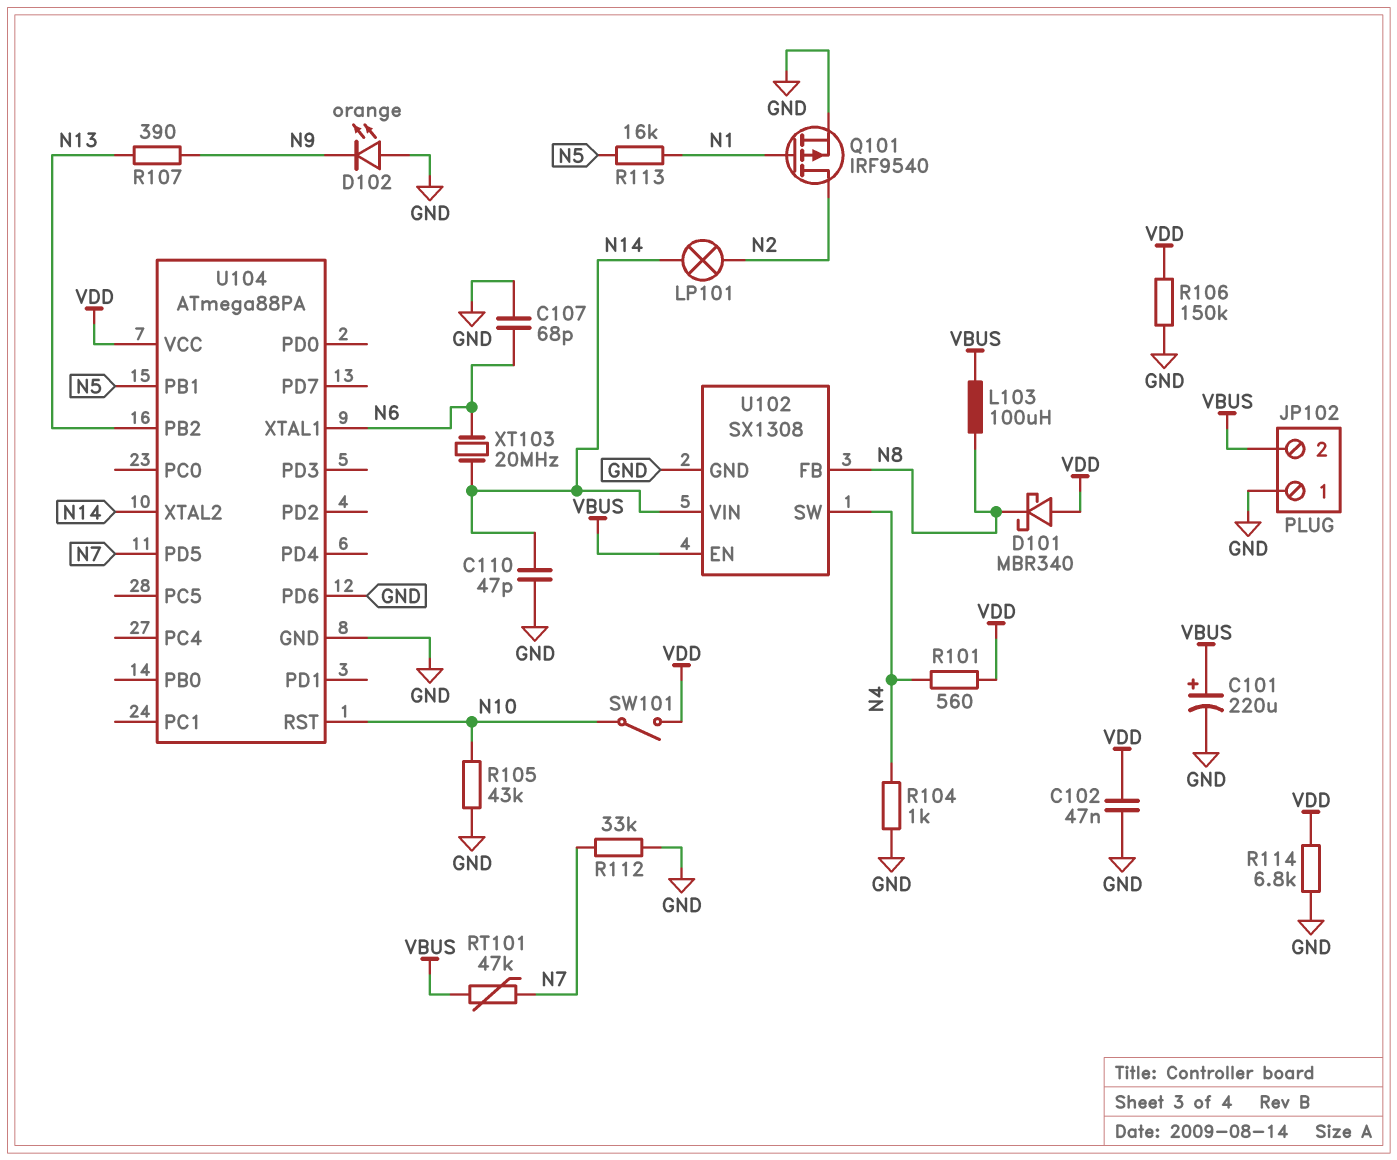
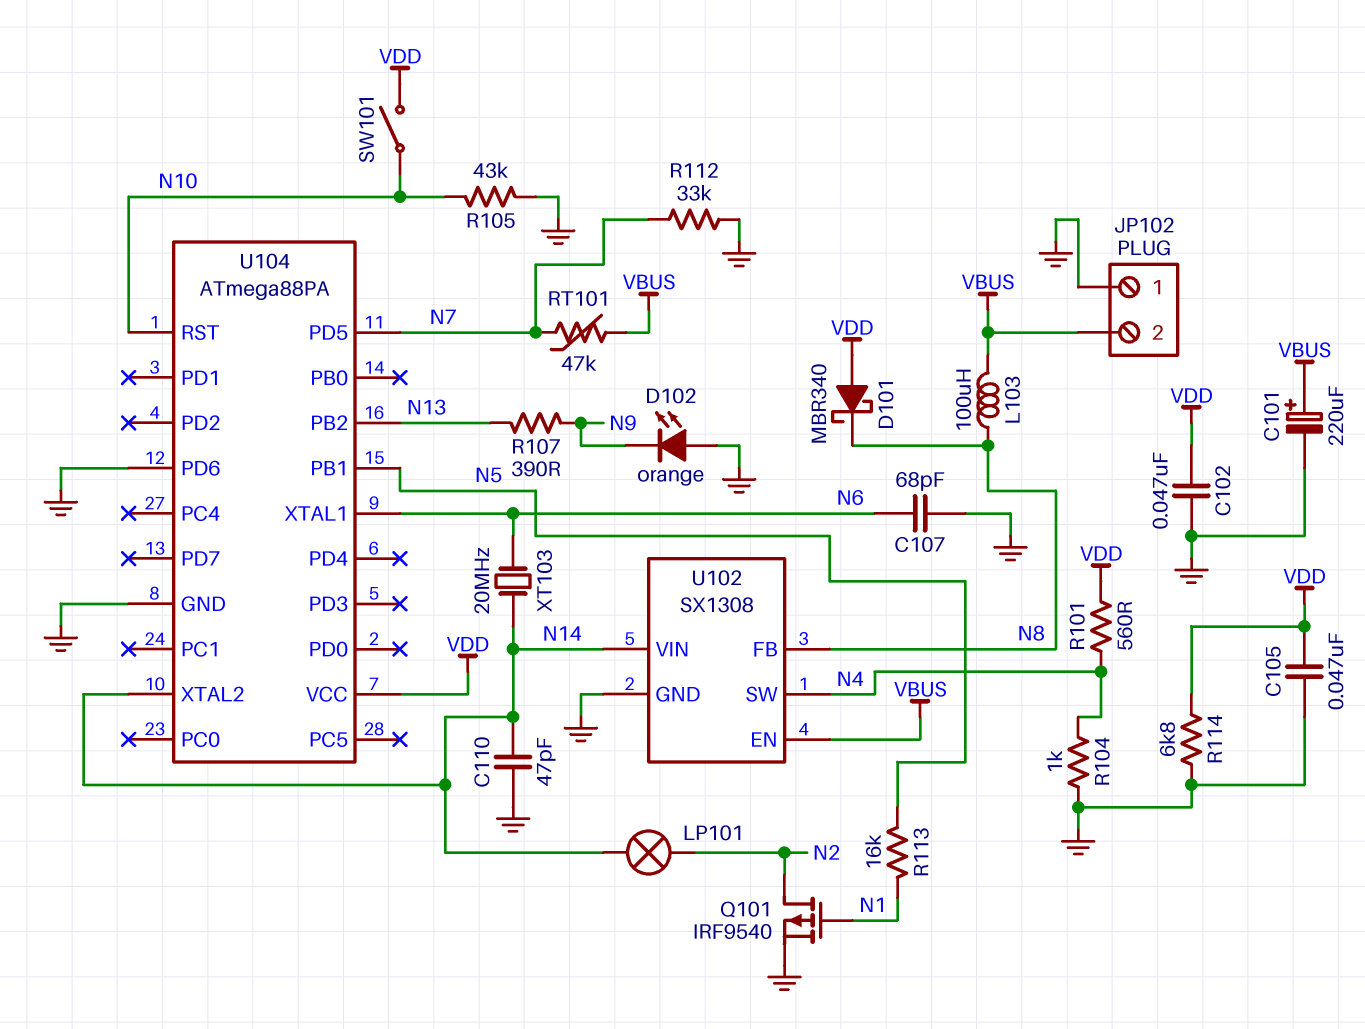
C105: none -> 47nF (GND, VDD)
R106: 150k (GND, VDD) -> none

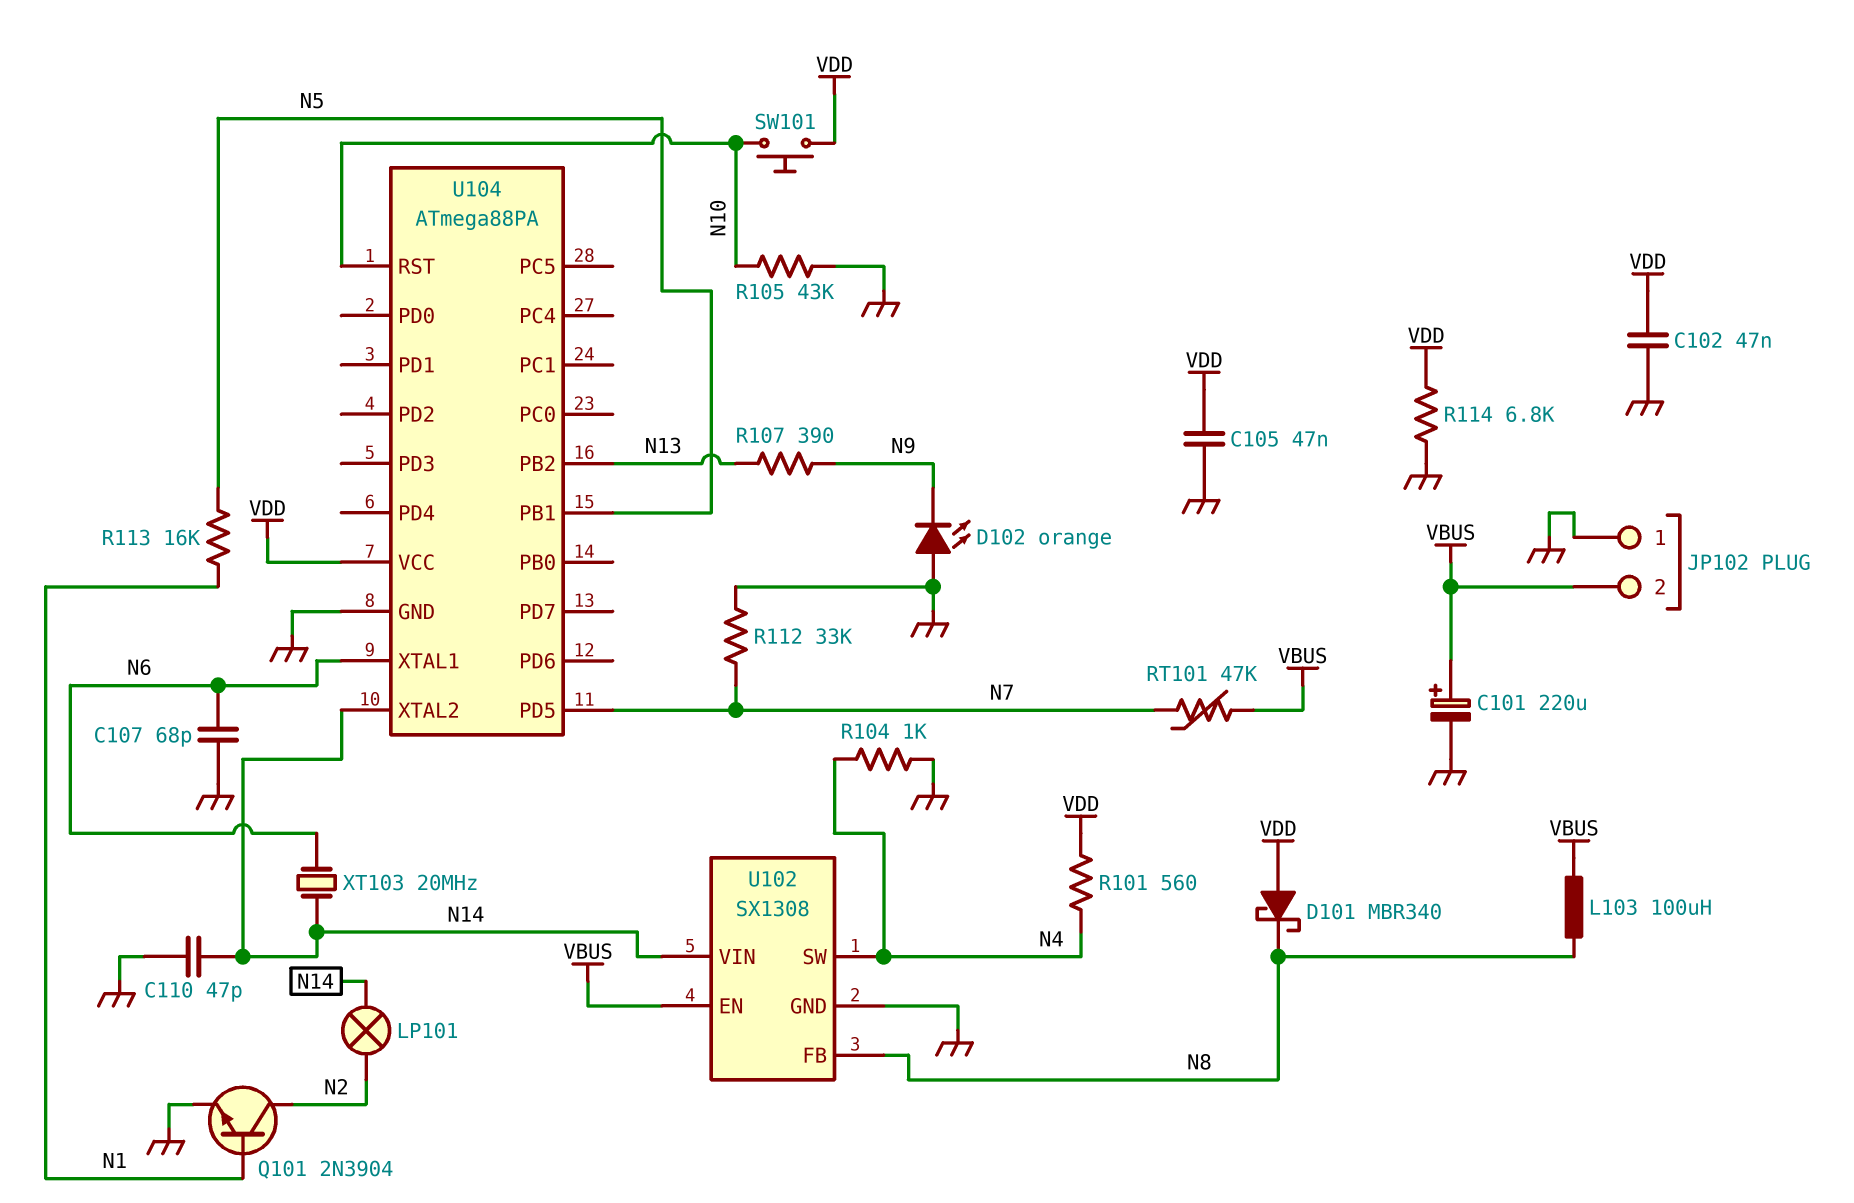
Q101: PMOS IRF9540 (G N1, D N2, S GND) -> NPN 2N3904 (B N1, C N2, E GND)
SW101: switch (N10, VDD) -> button (N10, VDD)
U104 pin PD6: GND -> none

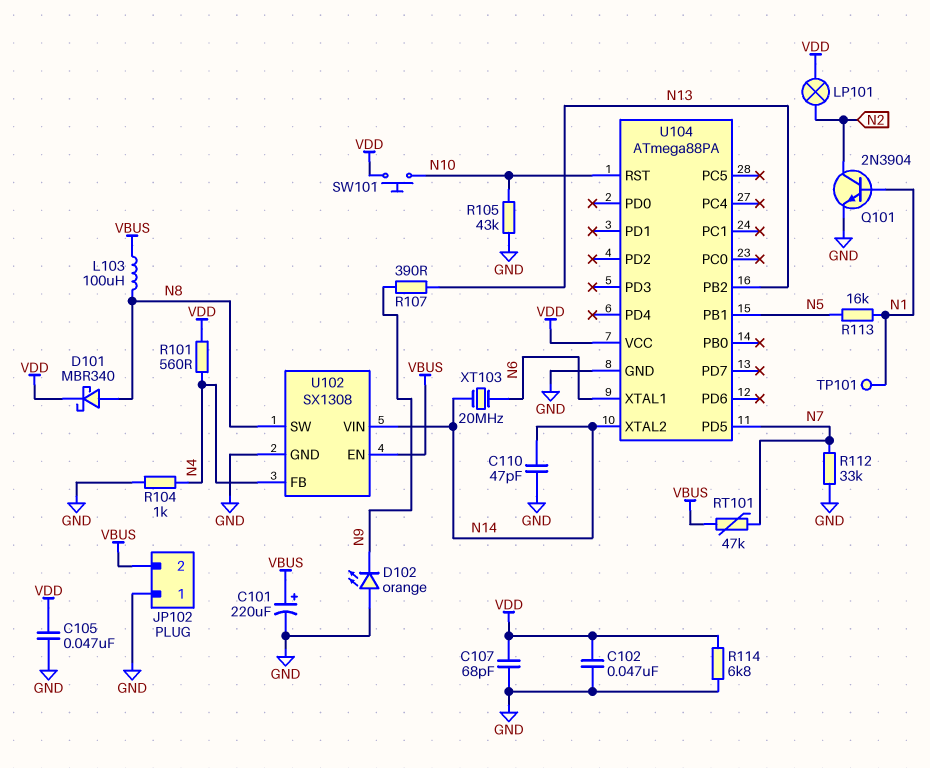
C107: 68pF (GND, N6) -> 68pF (GND, VDD)
D101: schottky MBR340 (A VDD, K N8) -> schottky MBR340 (A N8, K VDD)
LP101: lamp (N2, N14) -> lamp (N2, VDD)
TP101: none -> test point (N1)
U102 pin FB: N8 -> N4
U102 pin SW: N4 -> N8

